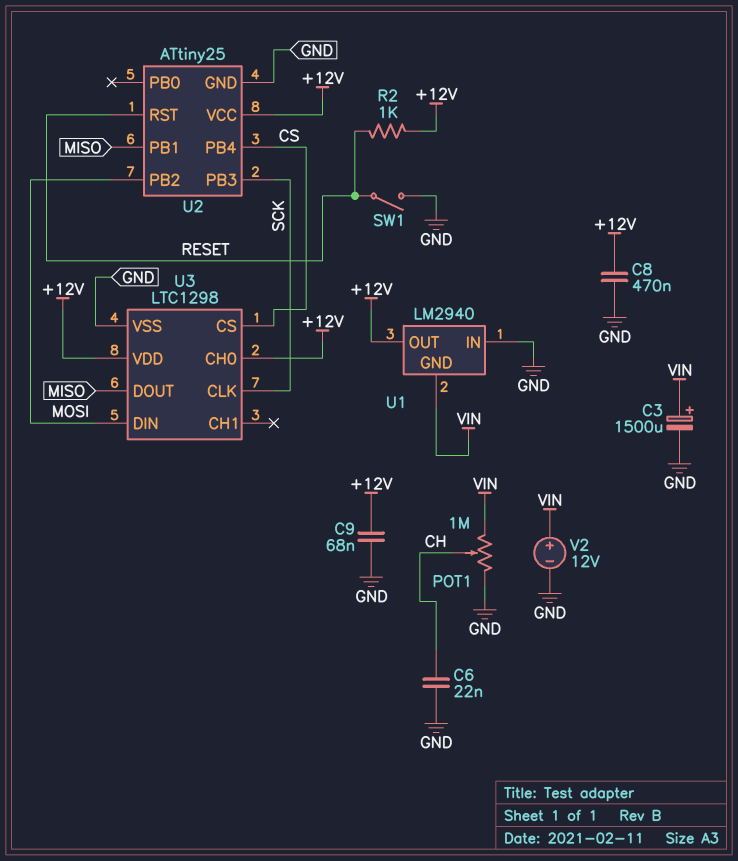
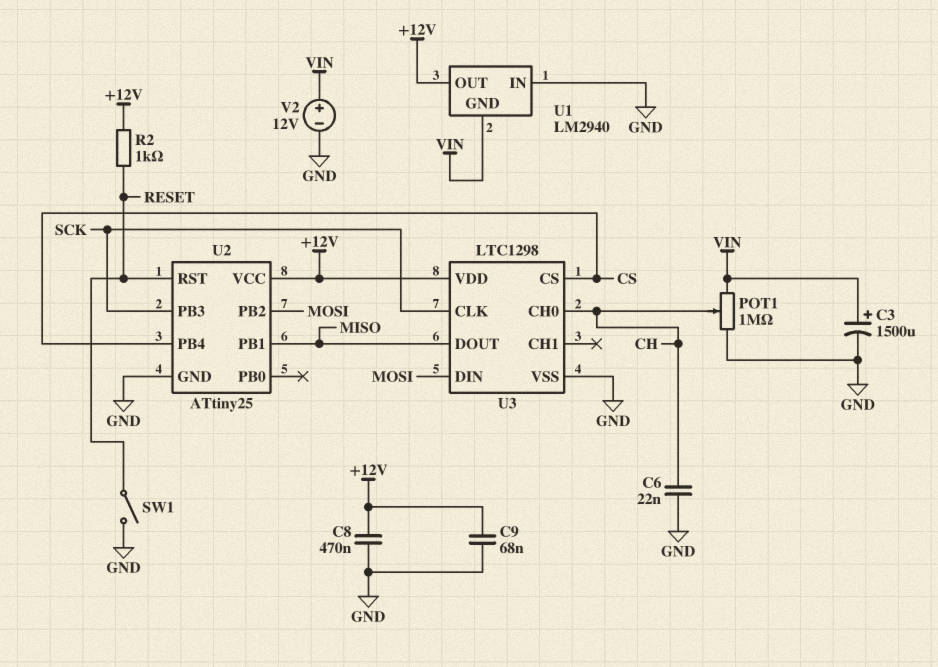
U3 pin CH0: +12V -> CH

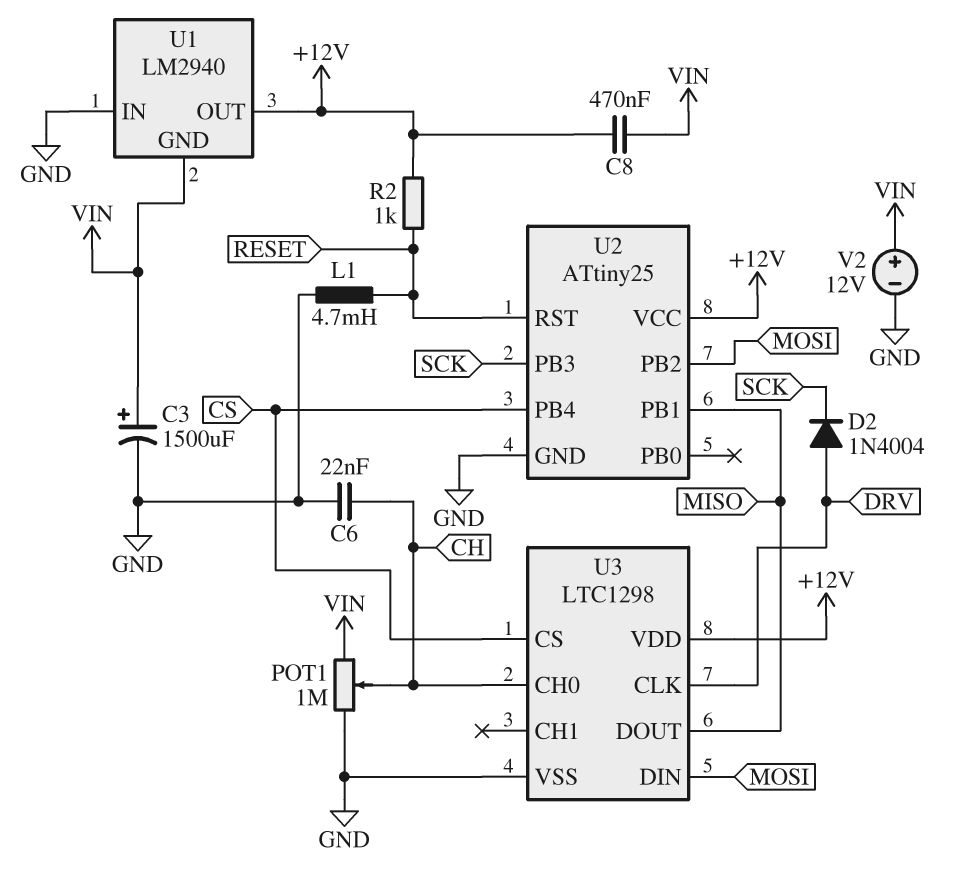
C8: 470nF (+12V, GND) -> 470nF (+12V, VIN)
C9: 68nF (+12V, GND) -> none
D2: none -> diode 1N4004 (A DRV, K SCK)
L1: none -> 4.7mH (GND, RESET)
SW1: switch (GND, RESET) -> none
U3 pin CLK: SCK -> DRV

